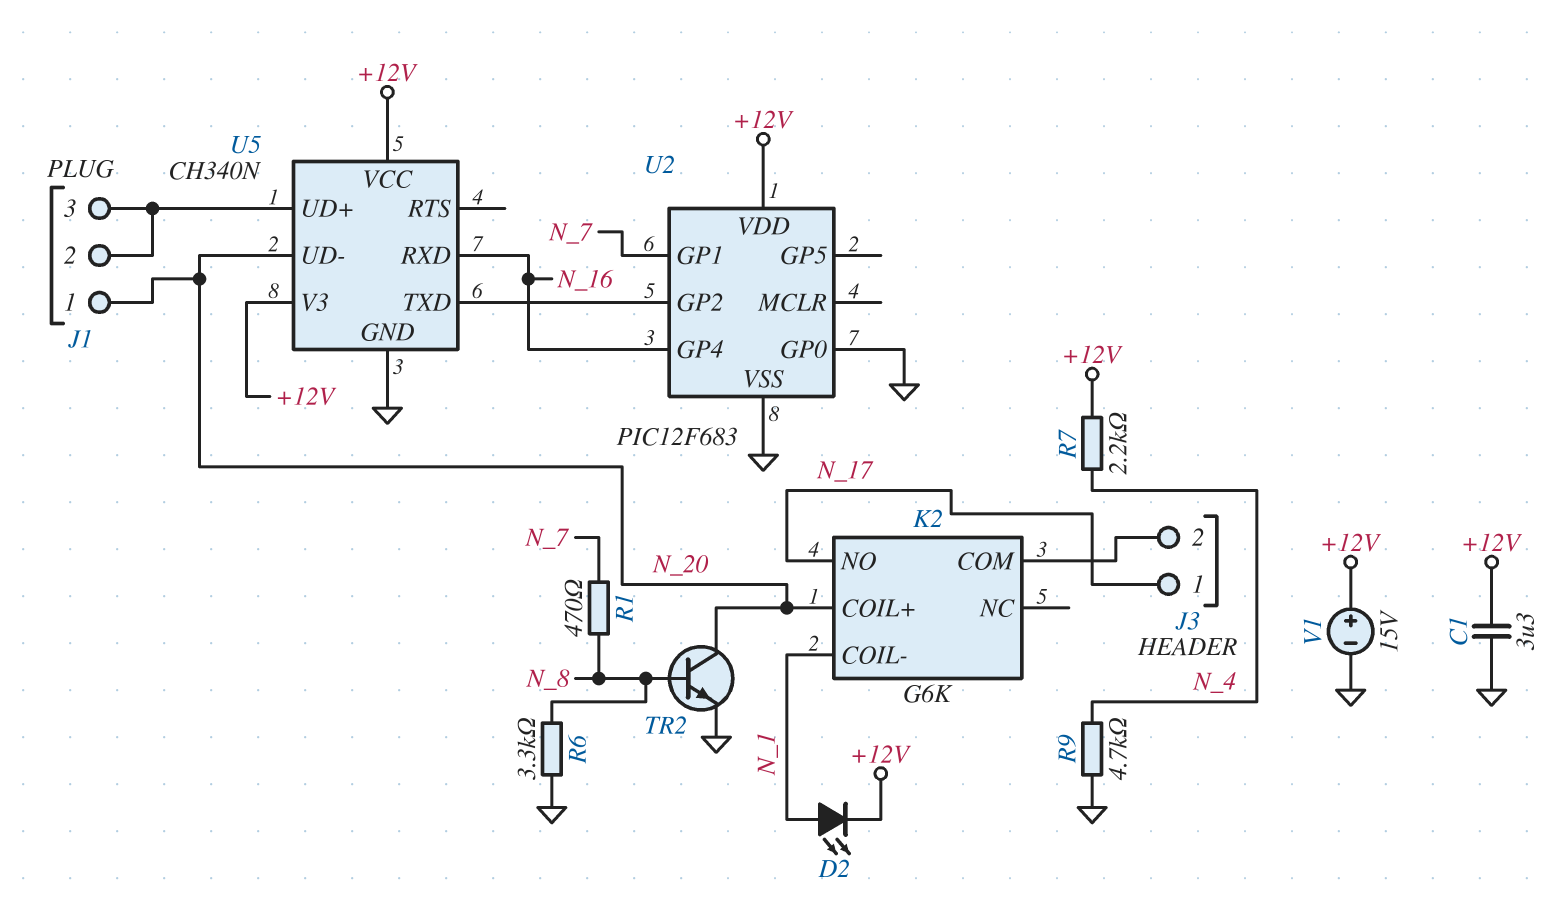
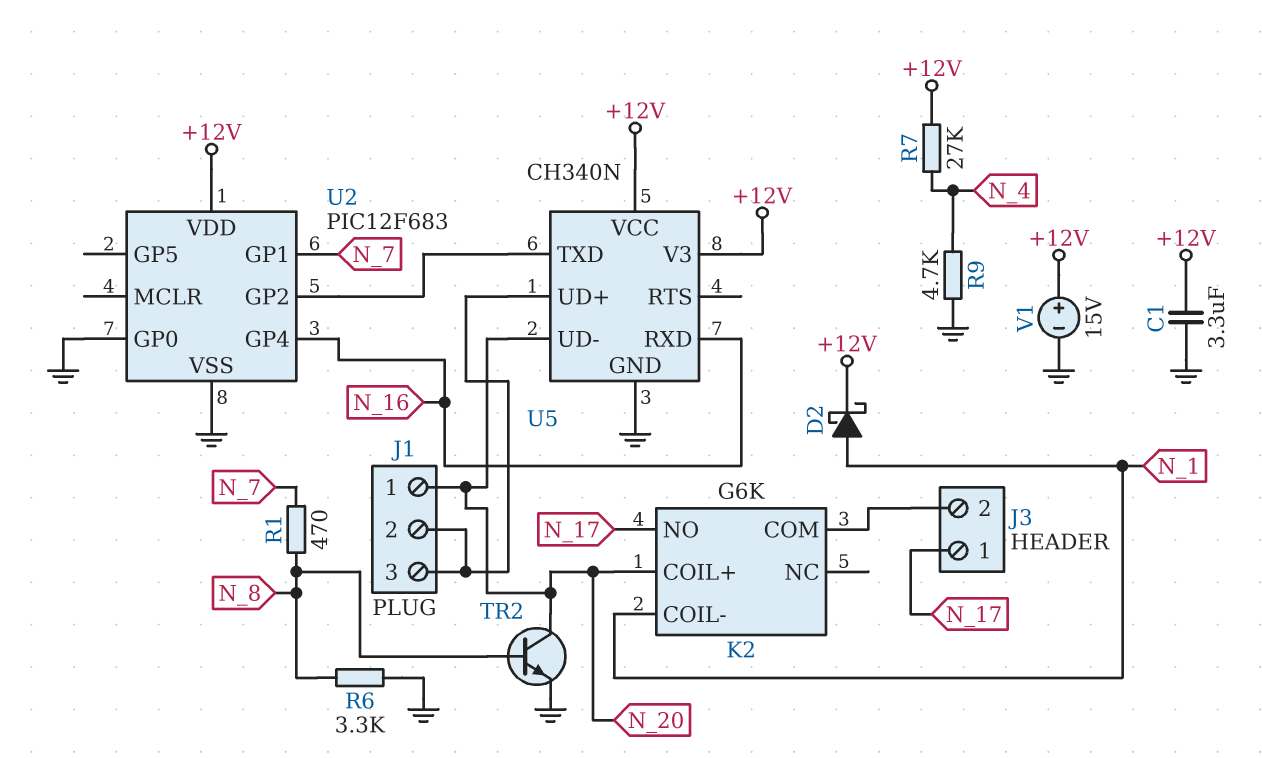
D2: LED (A N_1, K +12V) -> schottky (A N_1, K +12V)
R7: 2.2k (+12V, N_4) -> 27k (+12V, N_4)

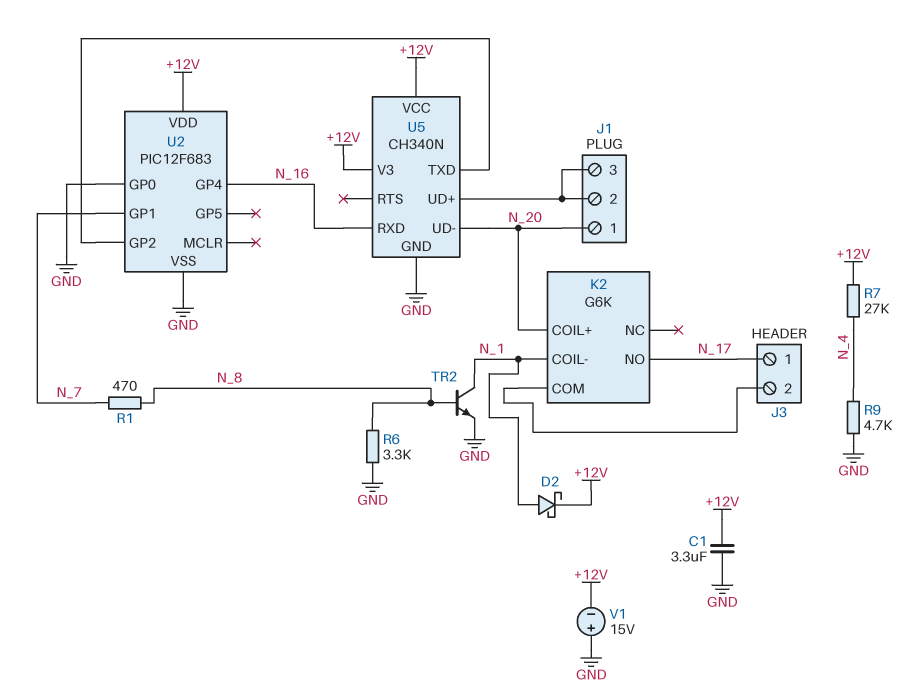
TR2: NPN (B N_8, C N_20, E GND) -> NPN (B N_8, C N_1, E GND)
V1: 15V (plus +12V, minus GND) -> 15V (plus GND, minus +12V)

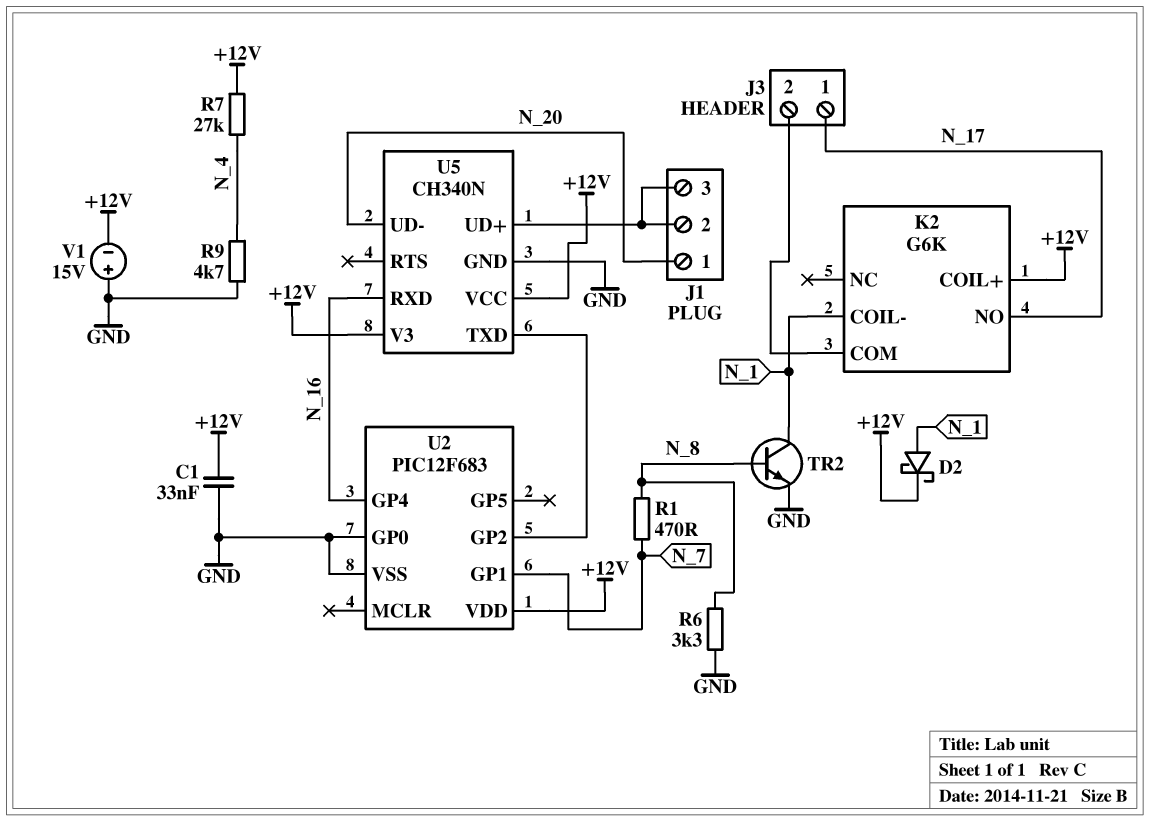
C1: 3.3uF (+12V, GND) -> 33nF (+12V, GND)
K2 pin COIL+: N_20 -> +12V

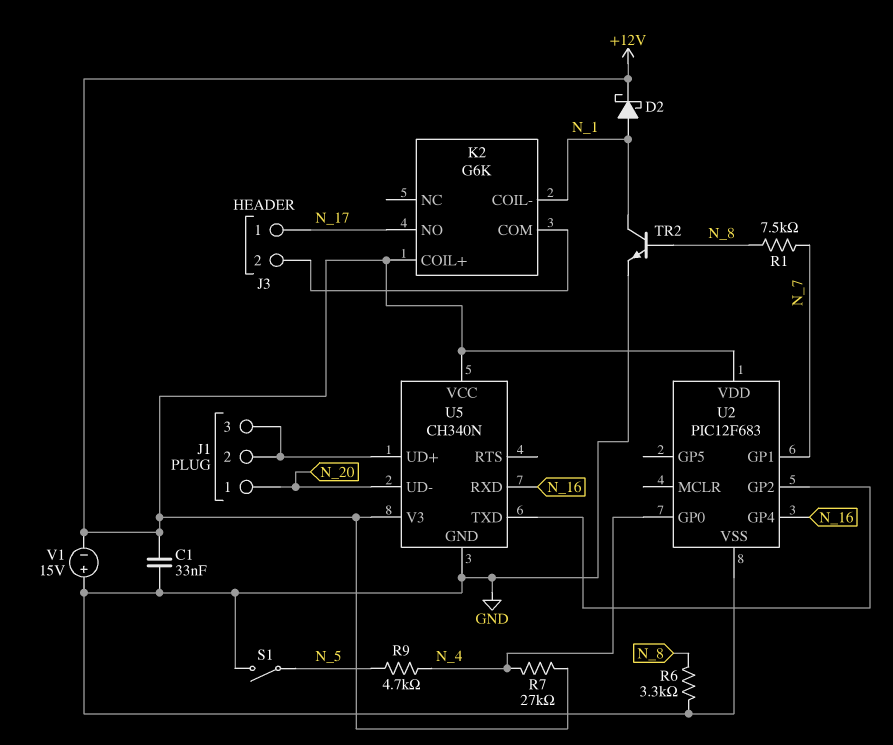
R1: 470 (N_7, N_8) -> 7.5k (N_7, N_8)
R9: 4.7k (GND, N_4) -> 4.7k (N_4, N_5)
S1: none -> switch (GND, N_5)
U2 pin GP0: GND -> N_4

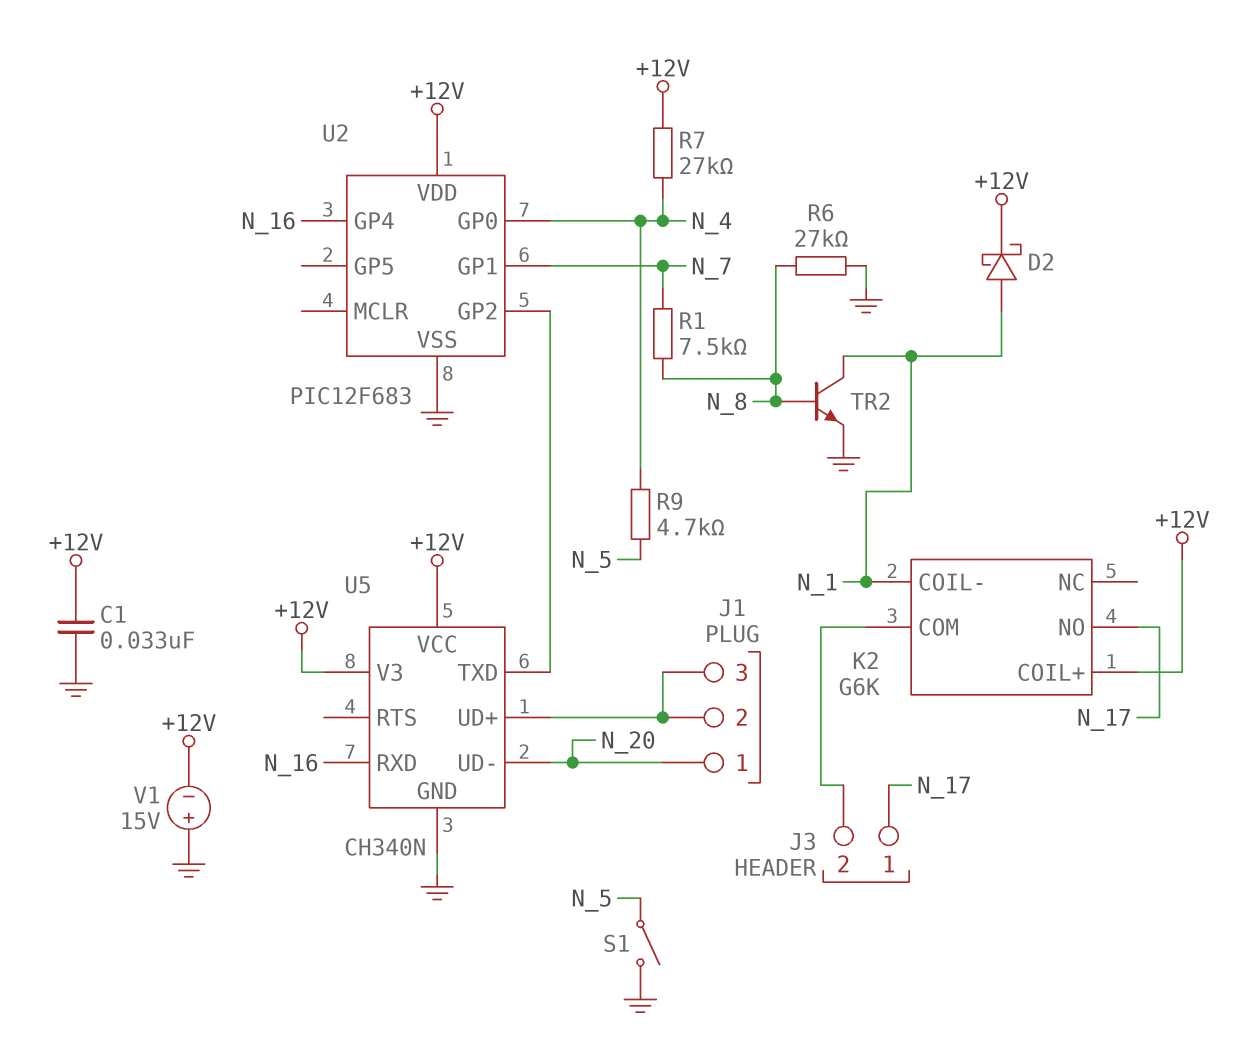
R6: 3.3k (GND, N_8) -> 27k (GND, N_8)

